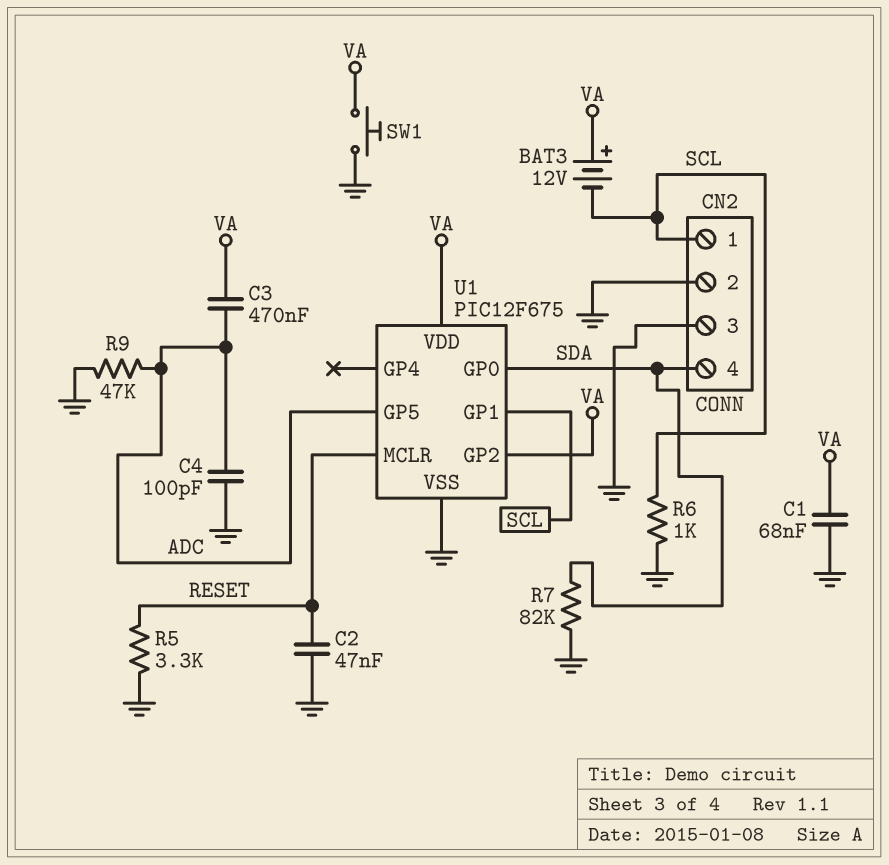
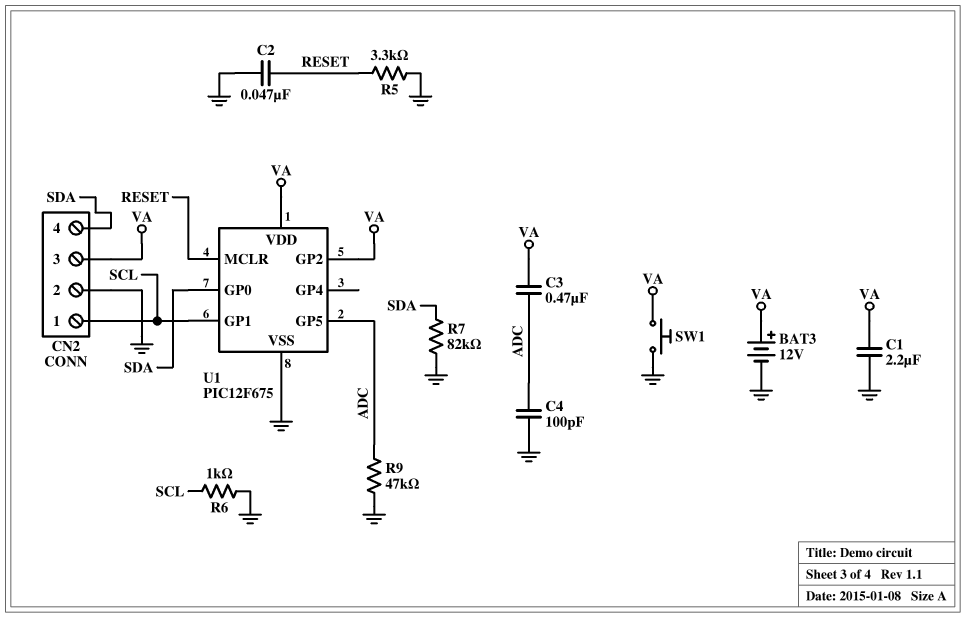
BAT3: 12V (plus VA, minus SCL) -> 12V (plus VA, minus GND)
C1: 68nF (GND, VA) -> 2.2uF (GND, VA)
CN2 pin 3: GND -> VA

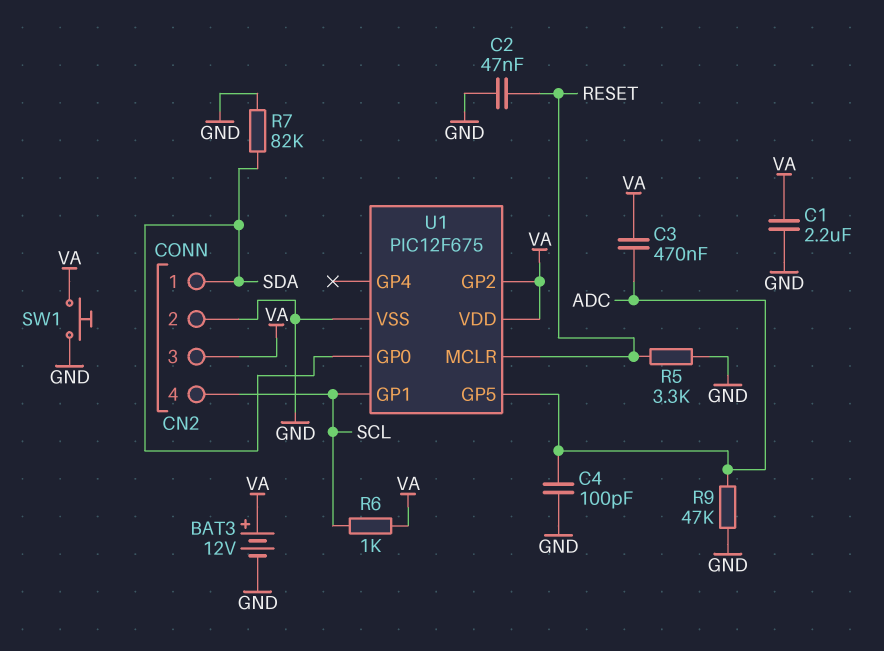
CN2 pin 1: SCL -> SDA
CN2 pin 4: SDA -> SCL
R6: 1k (GND, SCL) -> 1k (SCL, VA)

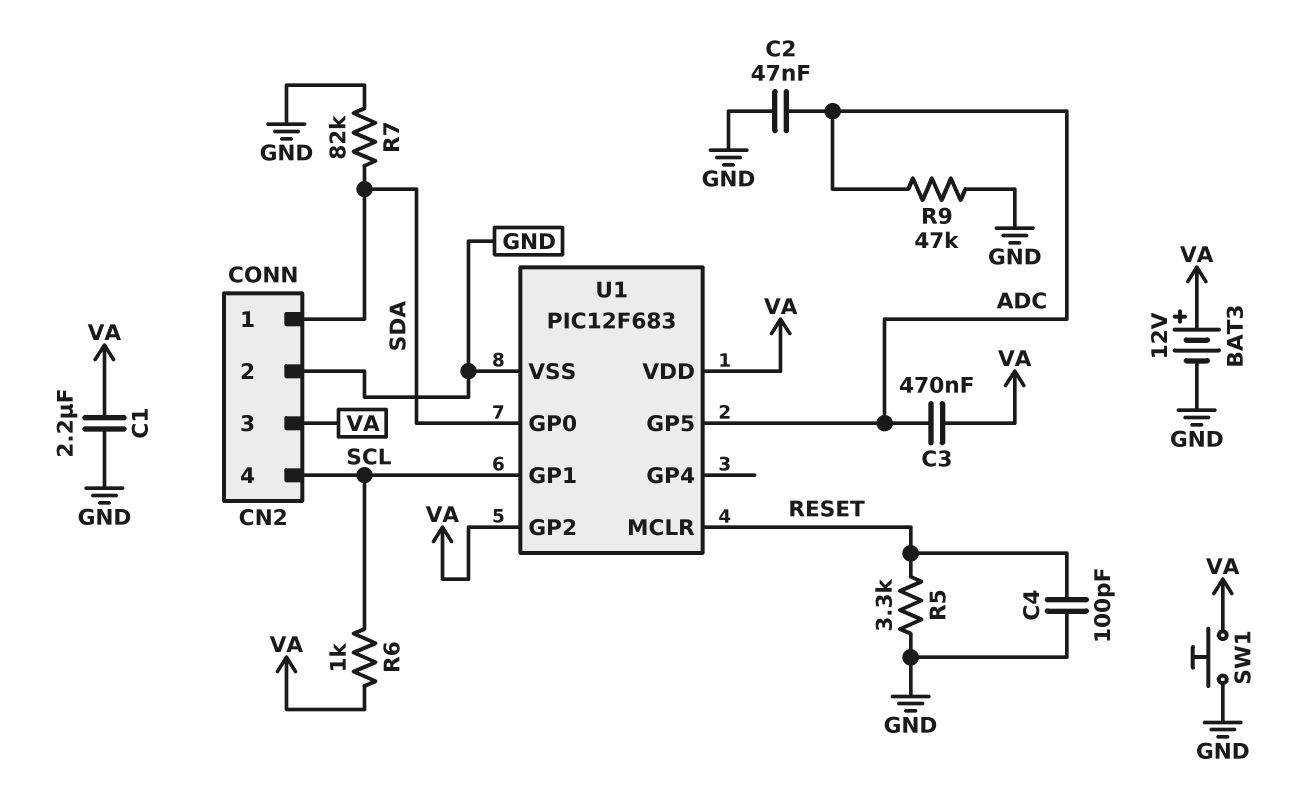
C2: 47nF (GND, RESET) -> 47nF (ADC, GND)
C4: 100pF (ADC, GND) -> 100pF (GND, RESET)
U1: PIC12F675 -> PIC12F683

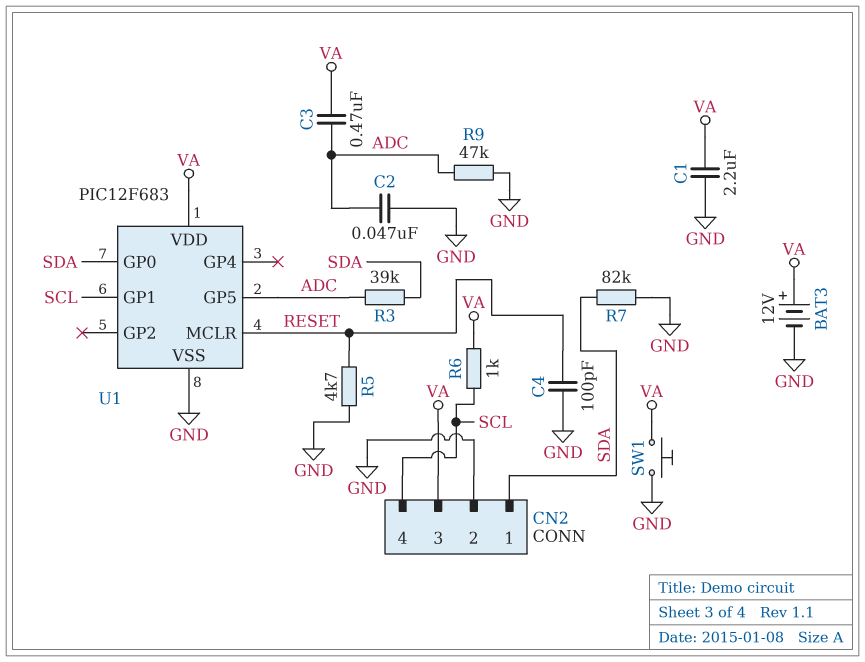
R3: none -> 39k (ADC, SDA)
R5: 3.3k (GND, RESET) -> 4.7k (GND, RESET)
U1 pin GP2: VA -> none

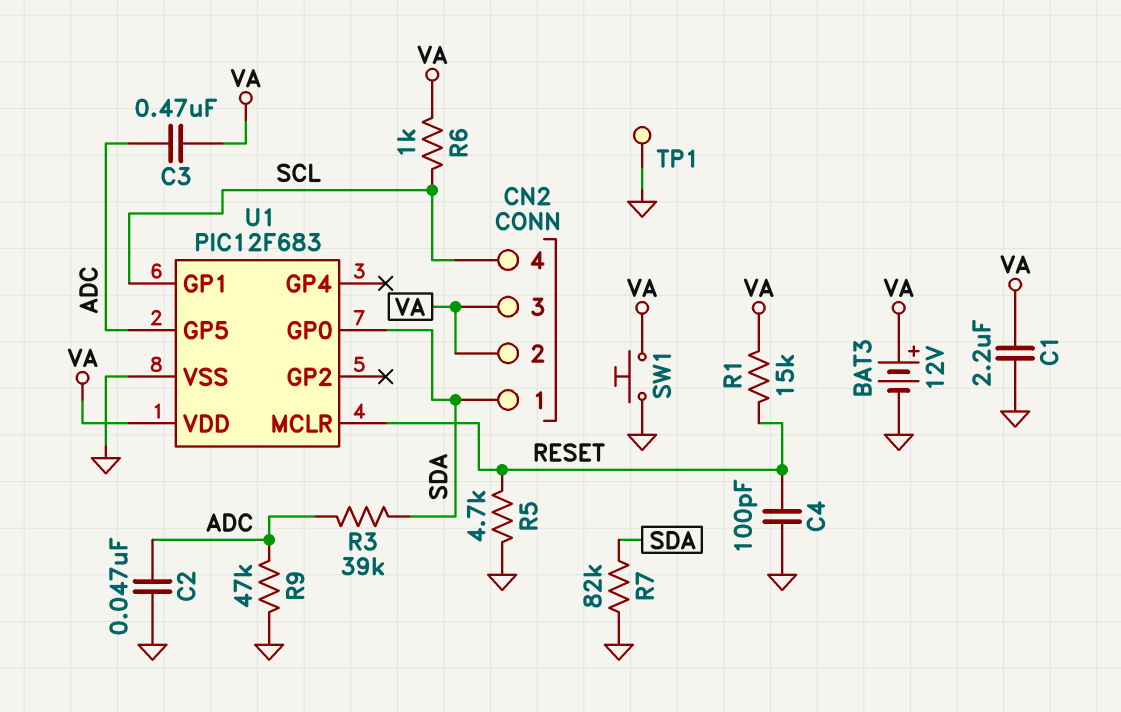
CN2 pin 2: GND -> VA
R1: none -> 15k (RESET, VA)
TP1: none -> test point (GND)

